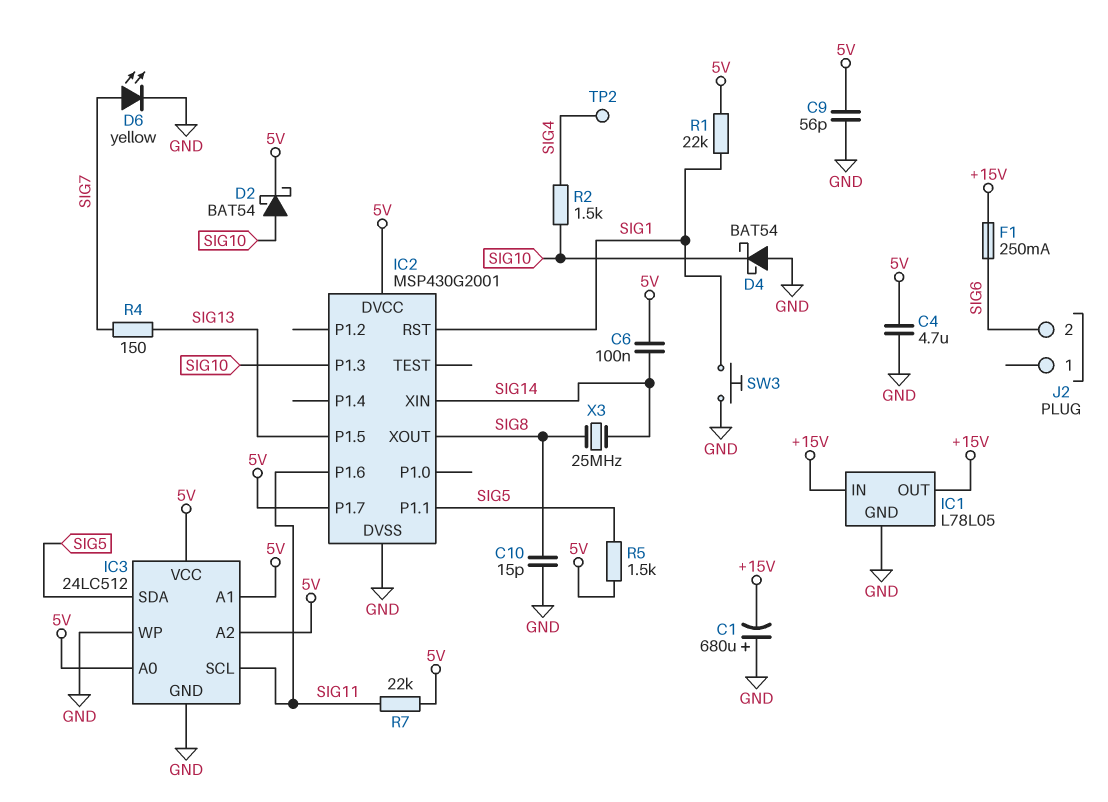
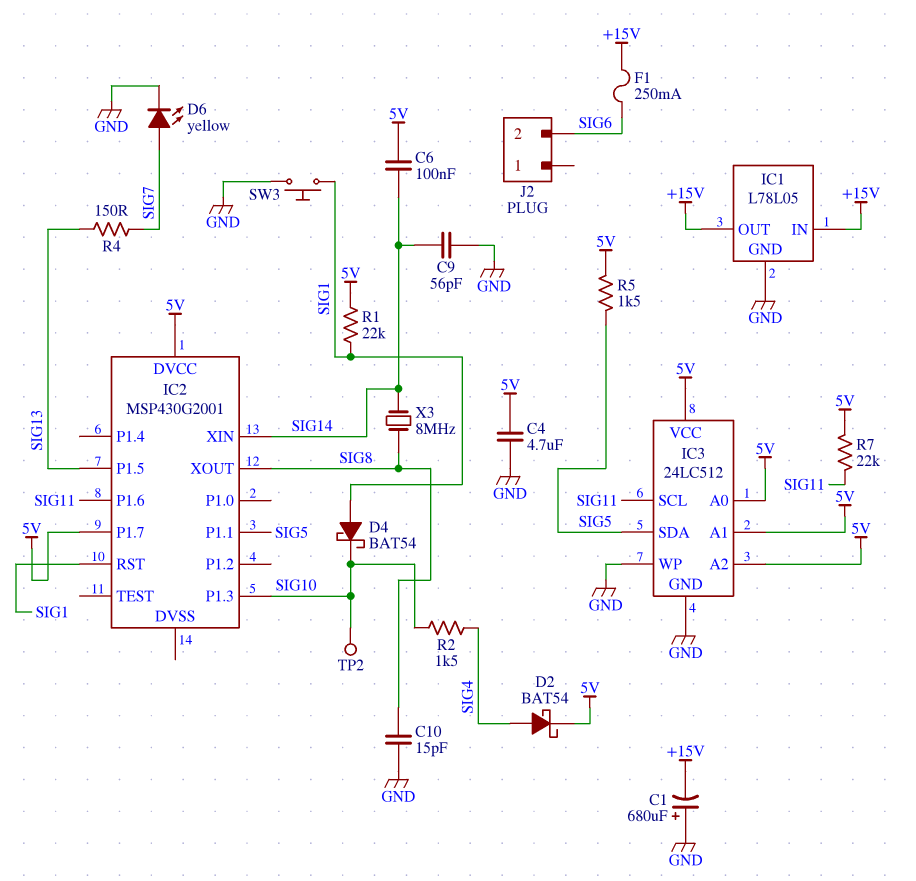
C9: 56pF (5V, GND) -> 56pF (GND, SIG14)
D2: schottky BAT54 (A SIG10, K 5V) -> schottky BAT54 (A SIG4, K 5V)
D4: schottky BAT54 (A GND, K SIG10) -> schottky BAT54 (A SIG1, K SIG10)
IC2 pin DVSS: GND -> none
TP2: test point (SIG4) -> test point (SIG10)
X3: 25MHz (SIG8, SIG14) -> 8MHz (SIG8, SIG14)

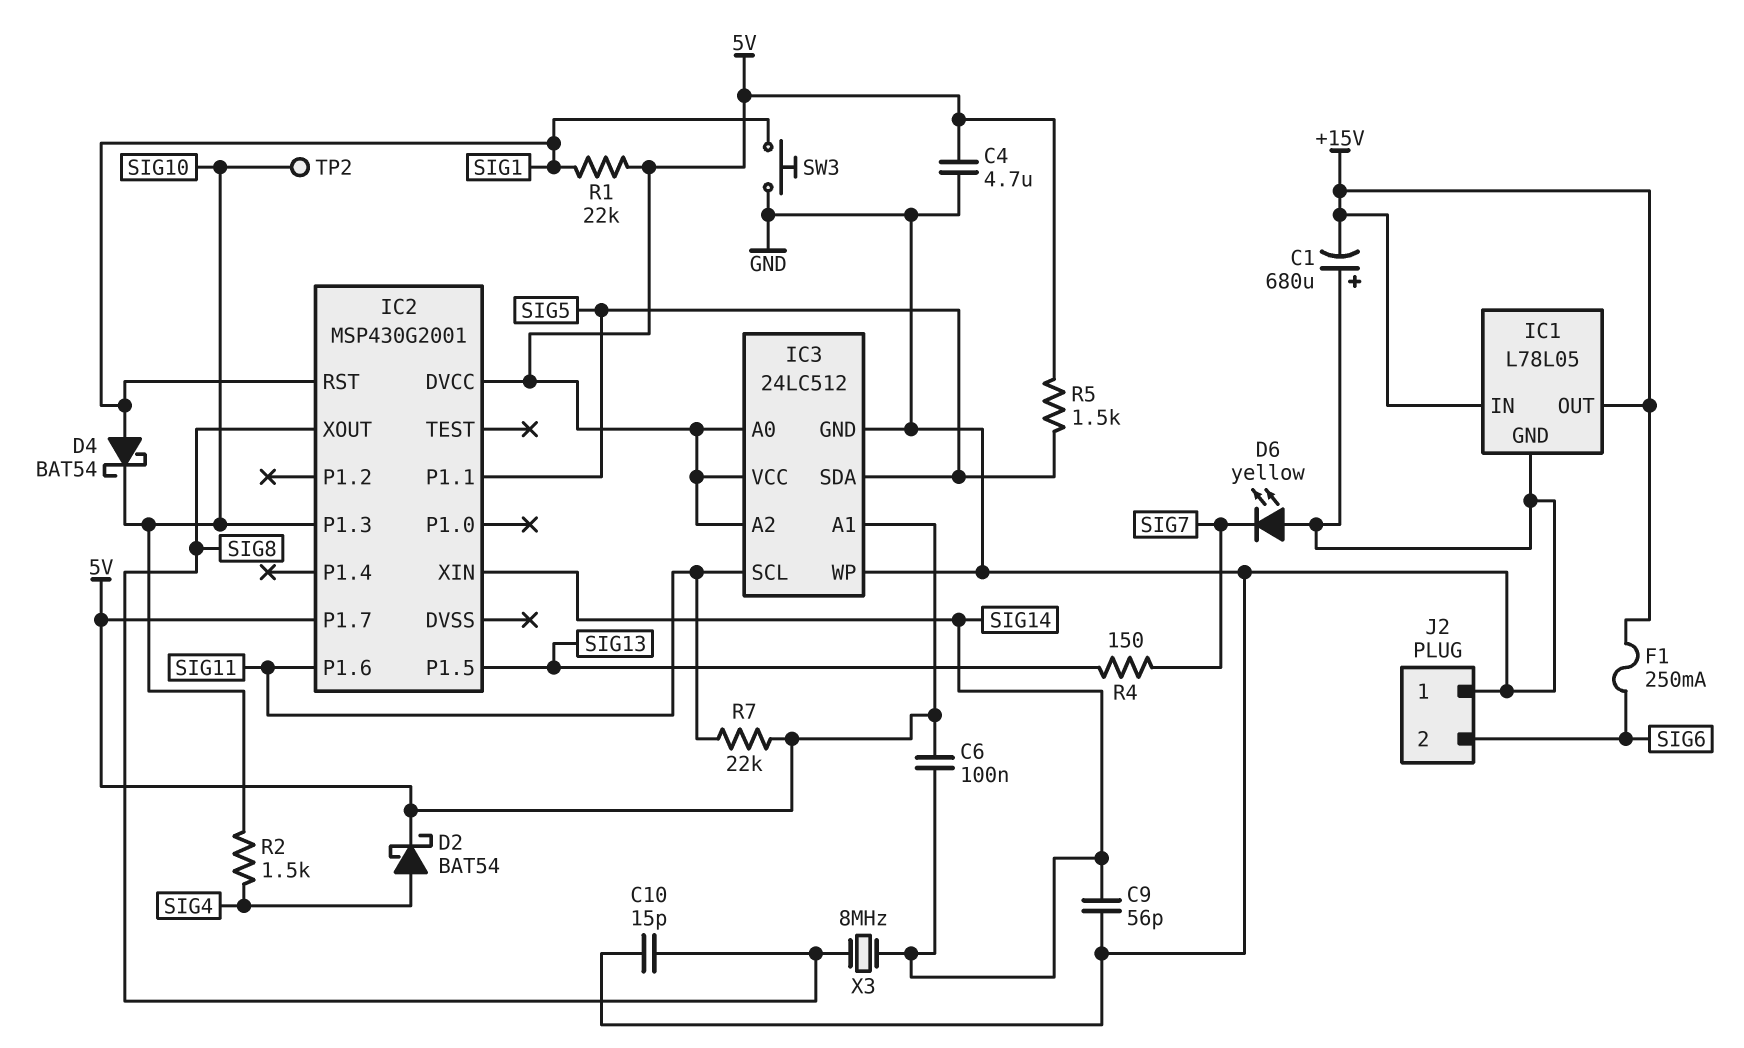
D6: LED yellow (A SIG7, K GND) -> LED yellow (A GND, K SIG7)
J2 pin 1: none -> GND

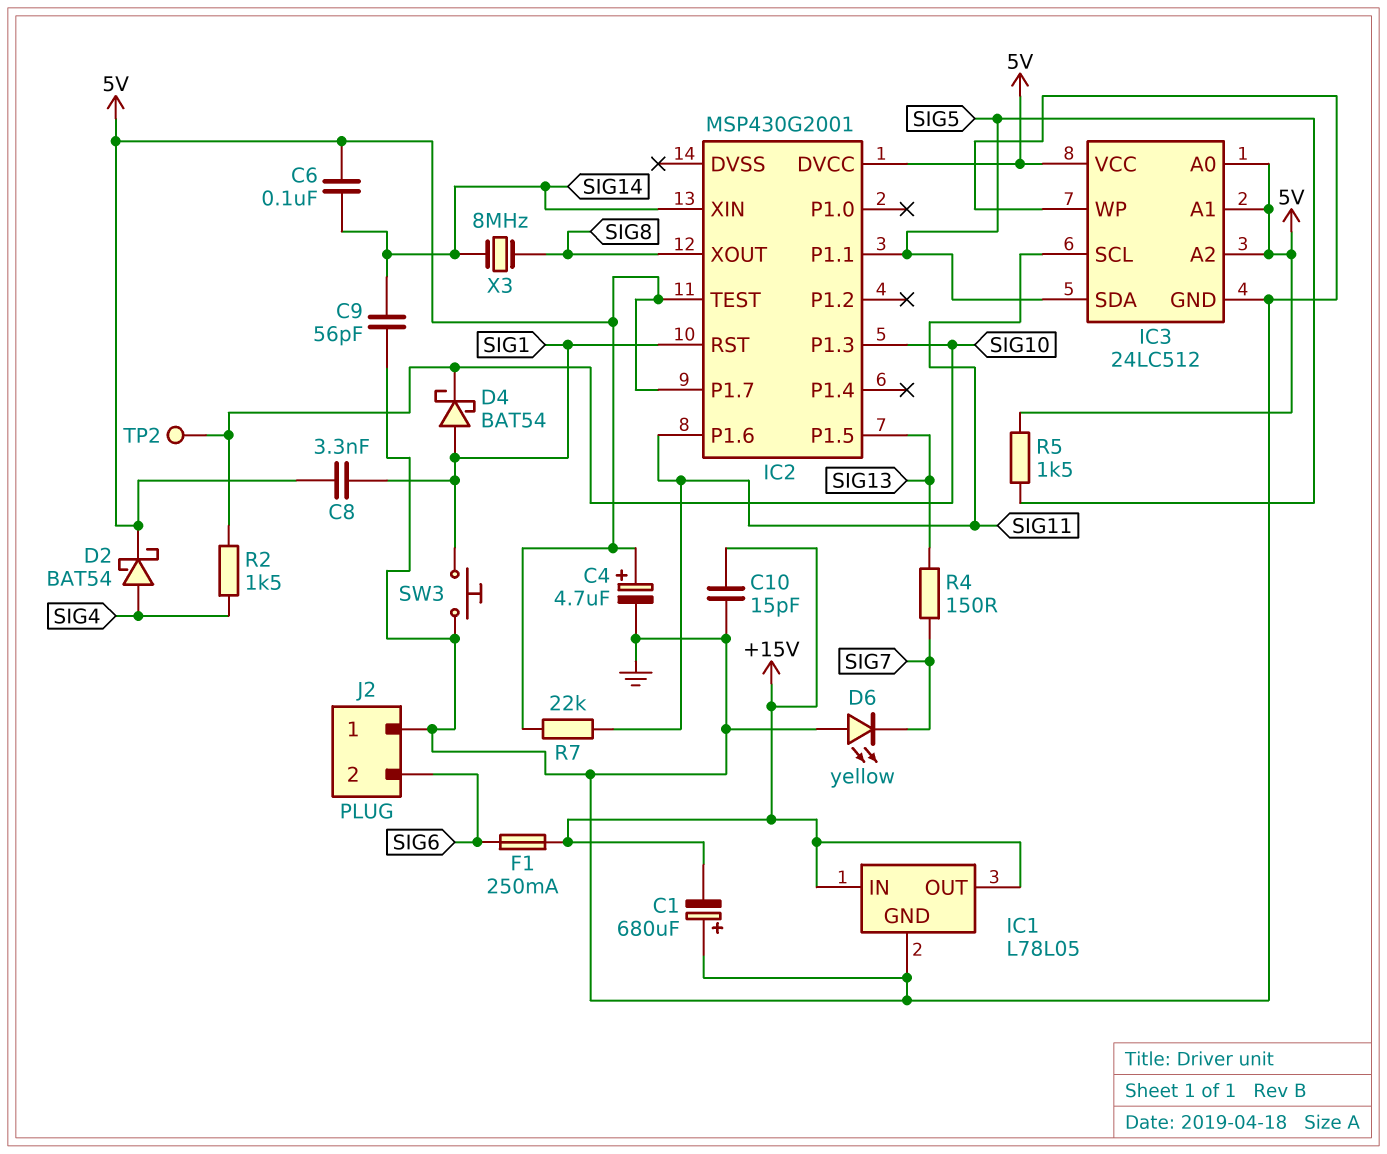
C4: 4.7uF (5V, GND) -> 4.7uF (plus 5V, minus GND)
C8: none -> 3.3nF (5V, SIG1)
C10: 15pF (GND, SIG8) -> 15pF (+15V, GND)
IC2 pin TEST: none -> 5V
R1: 22k (5V, SIG1) -> none

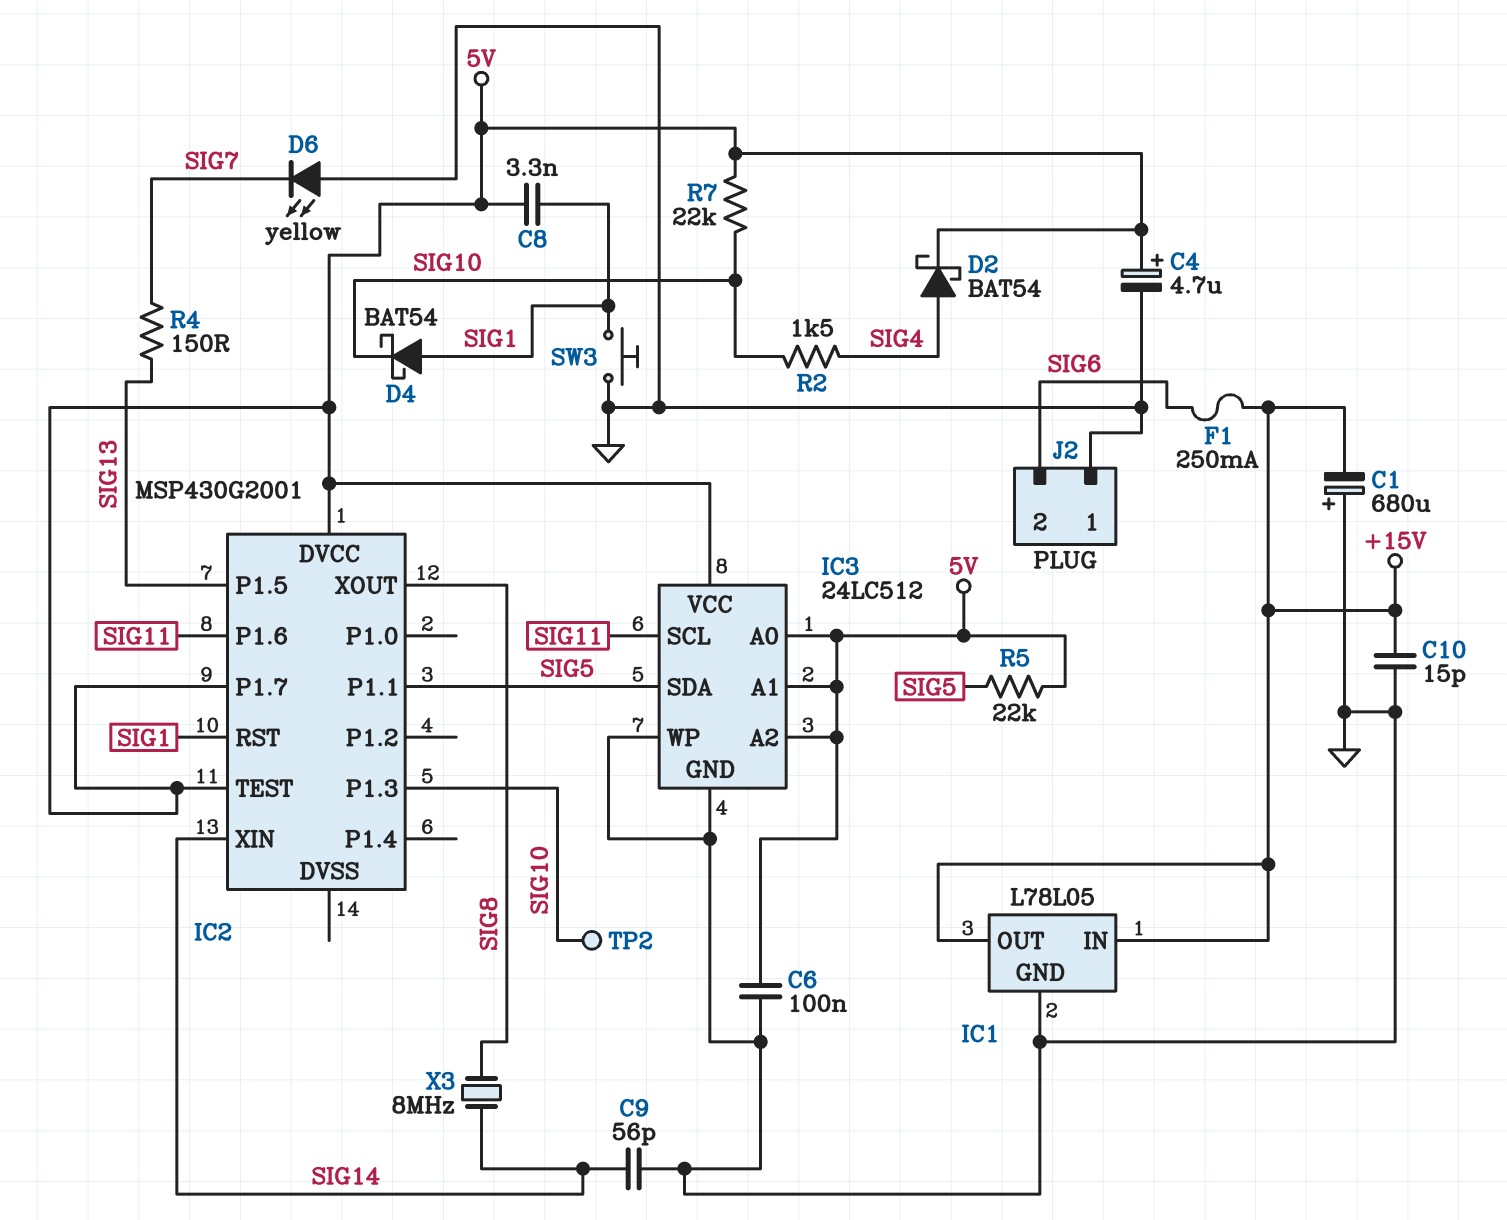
C6: 100nF (5V, SIG14) -> 100nF (5V, GND)
R5: 1.5k (5V, SIG5) -> 22k (5V, SIG5)
R7: 22k (5V, SIG11) -> 22k (5V, SIG10)

